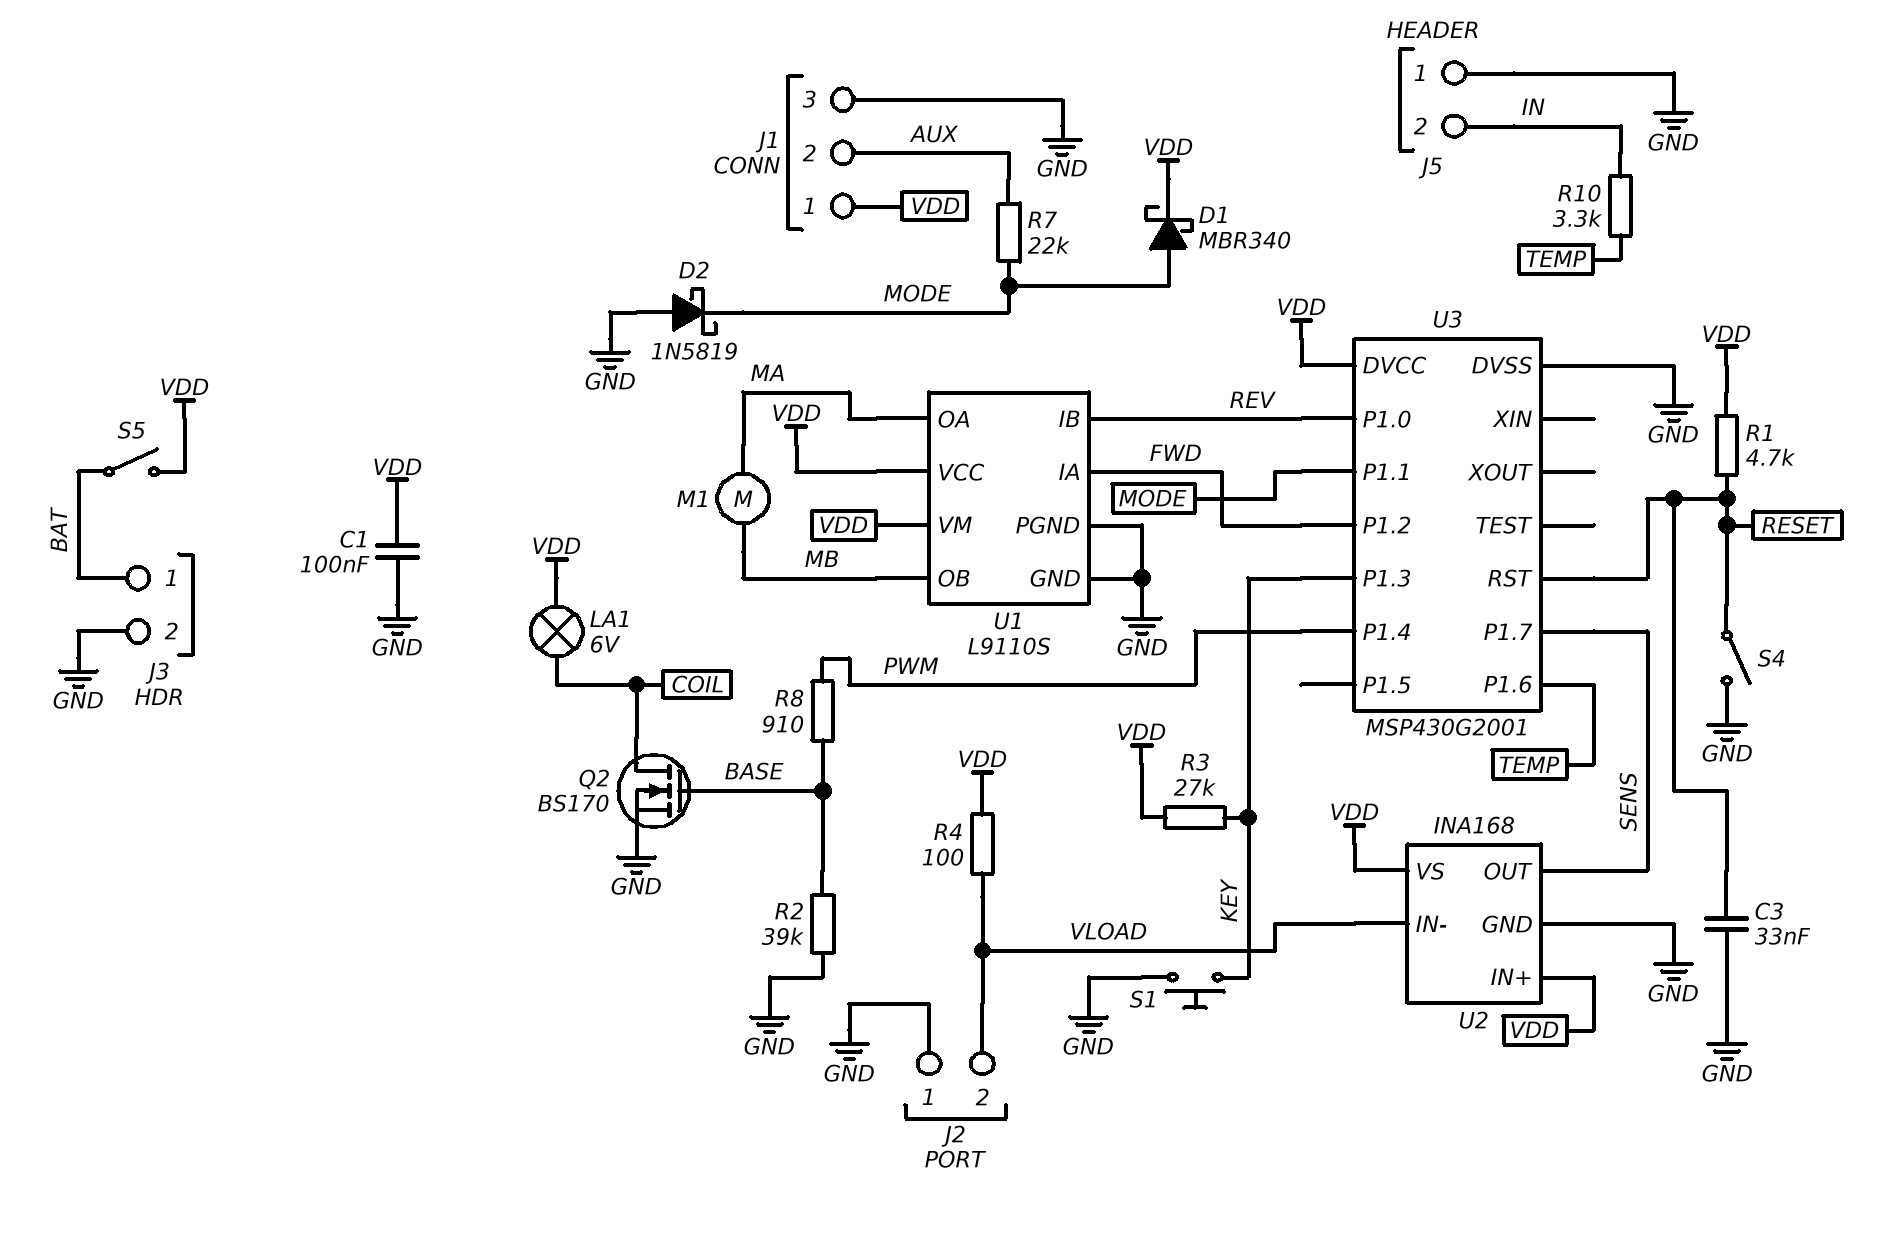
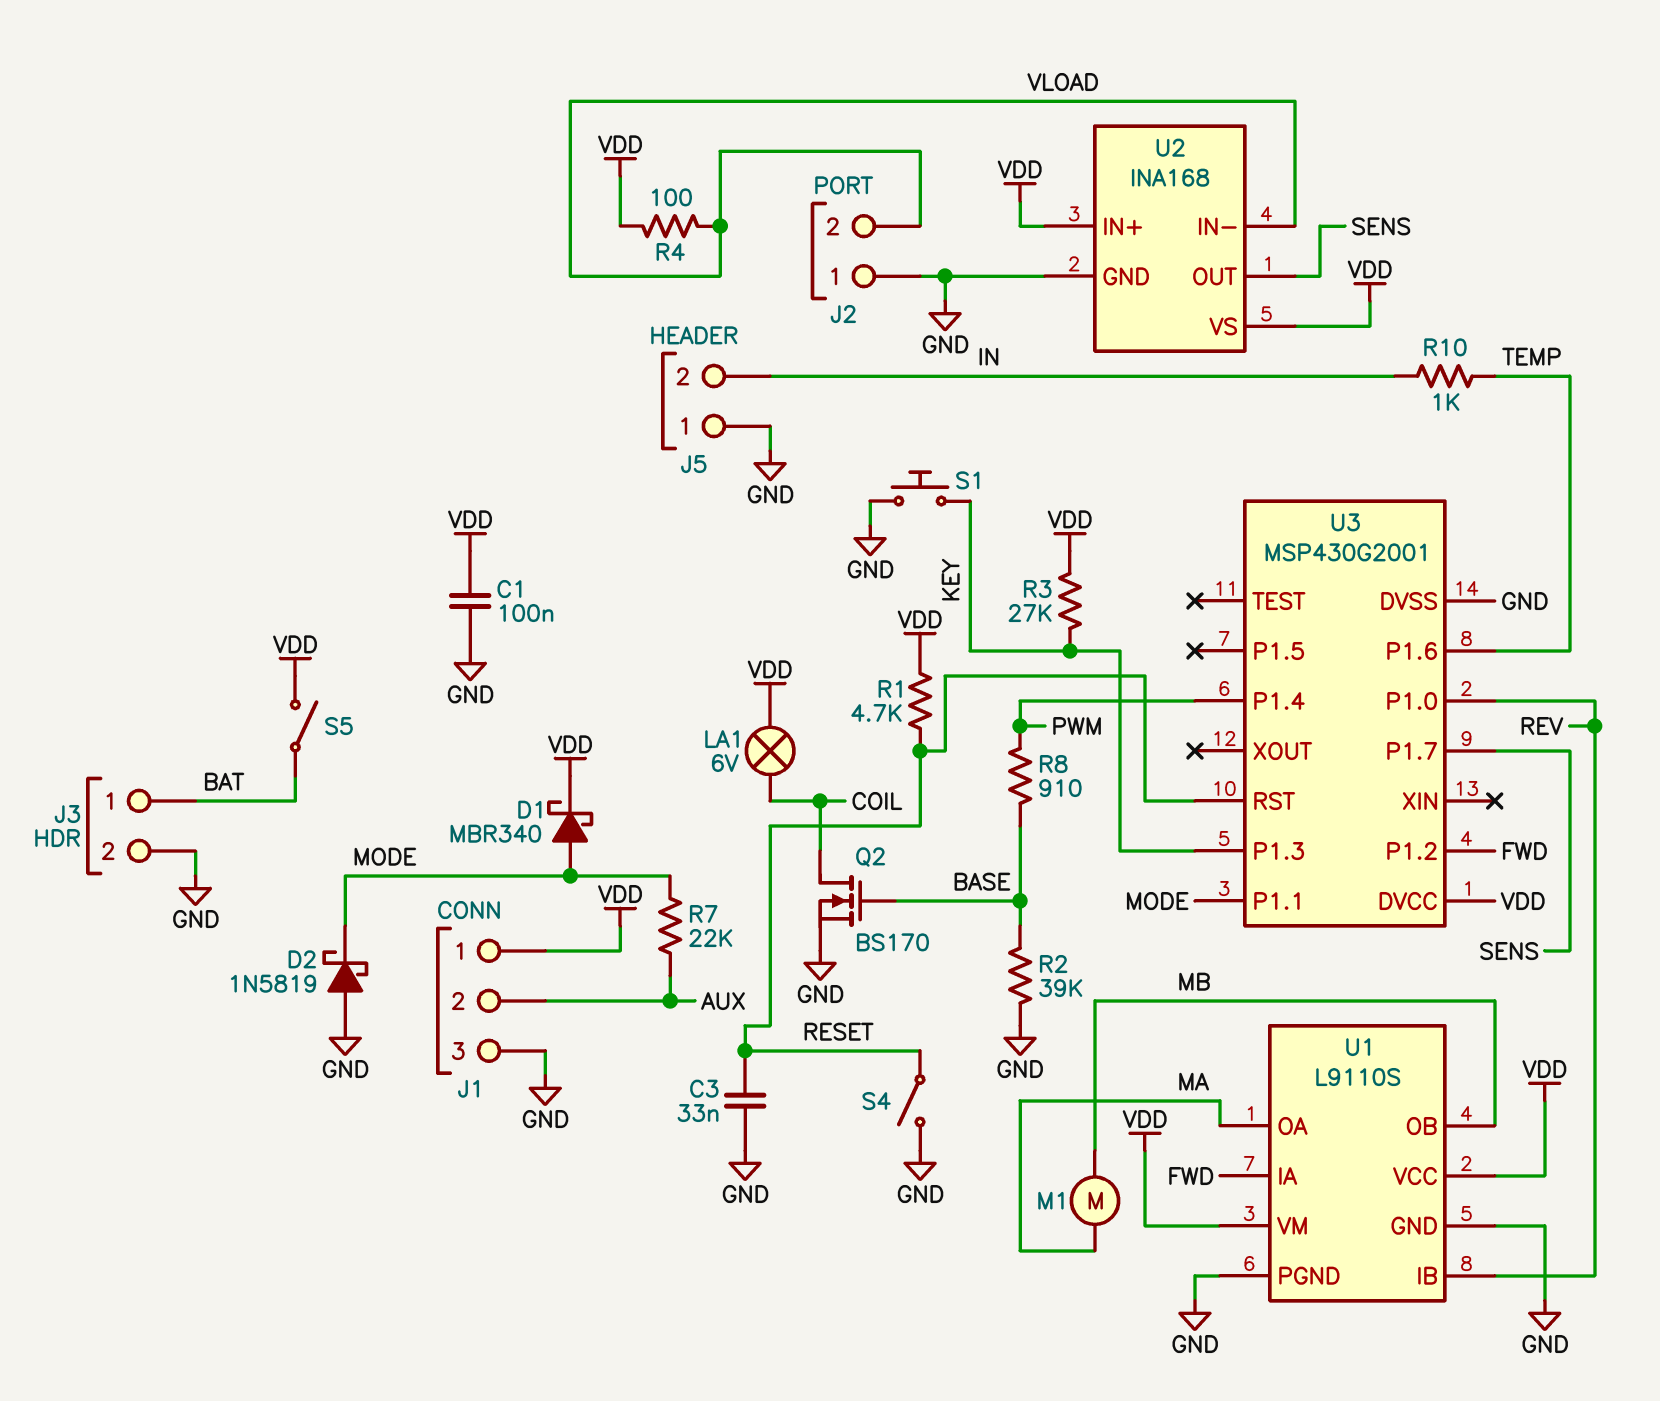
R10: 3.3k (IN, TEMP) -> 1k (IN, TEMP)

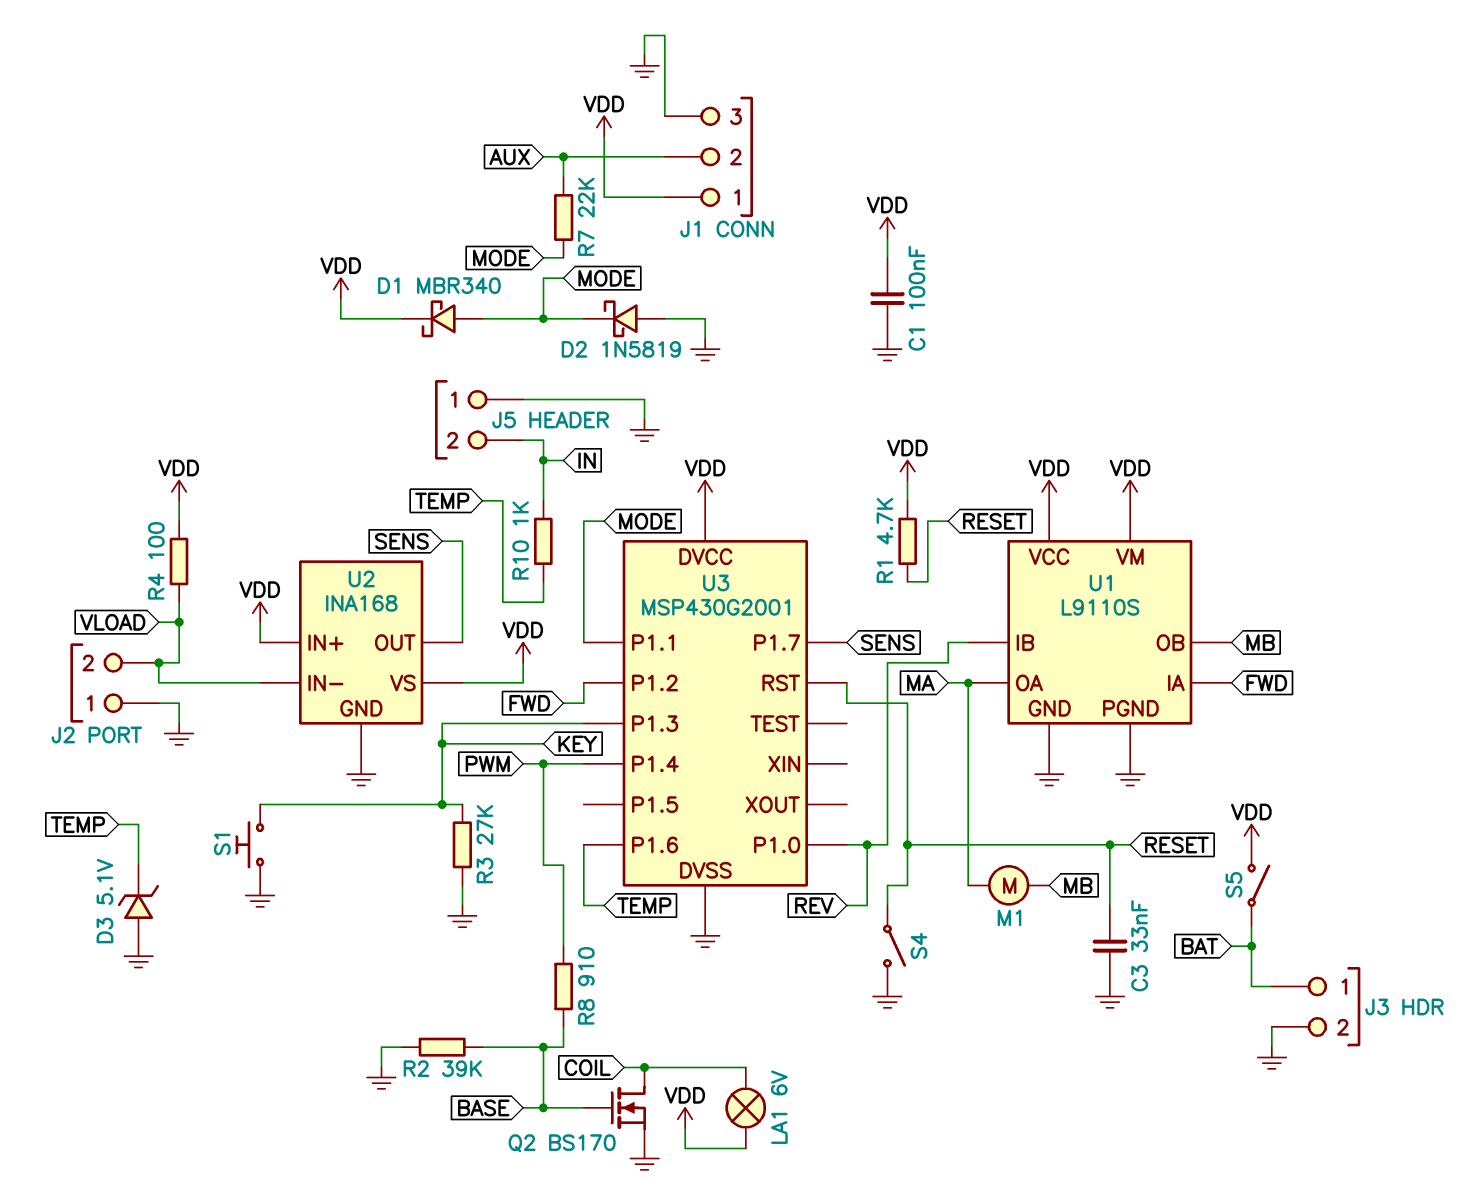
D3: none -> zener 5.1V (A GND, K TEMP)
R3: 27k (KEY, VDD) -> 27k (GND, KEY)

